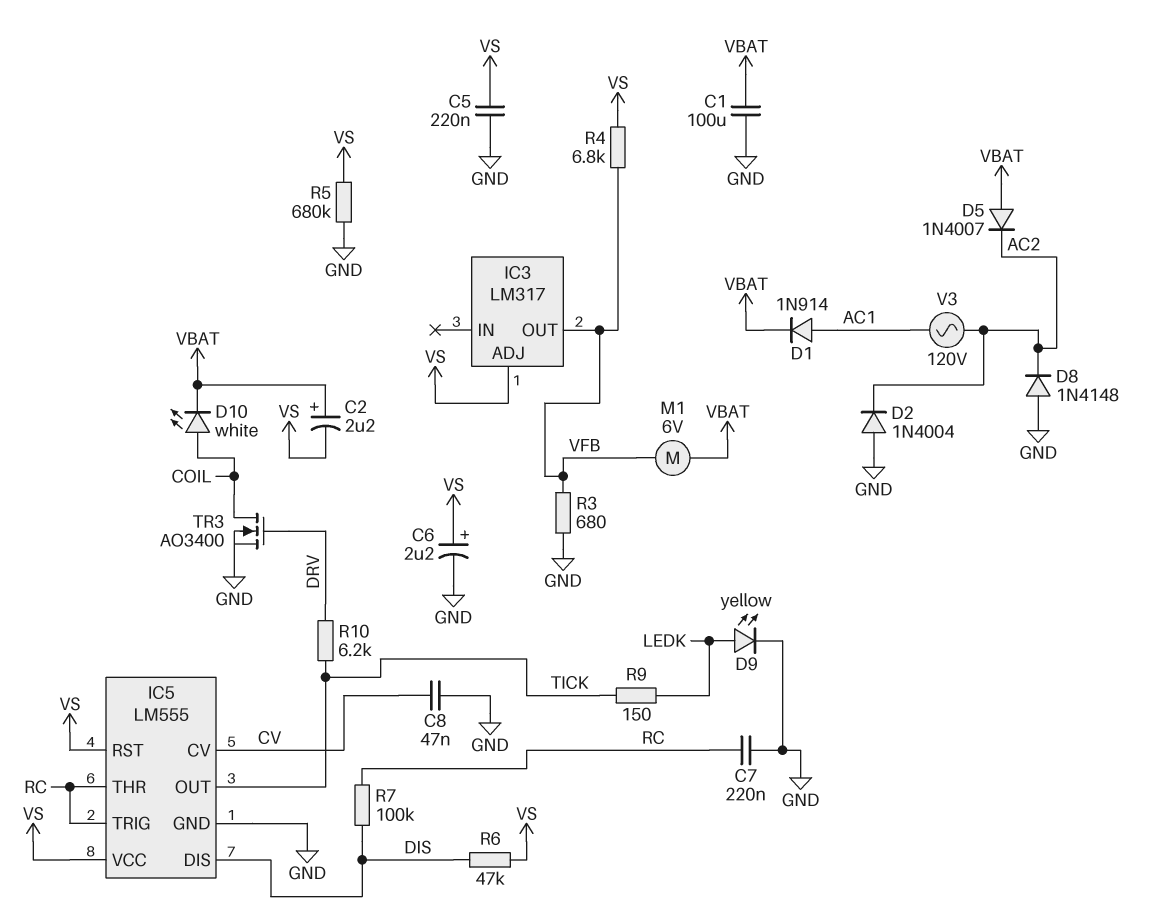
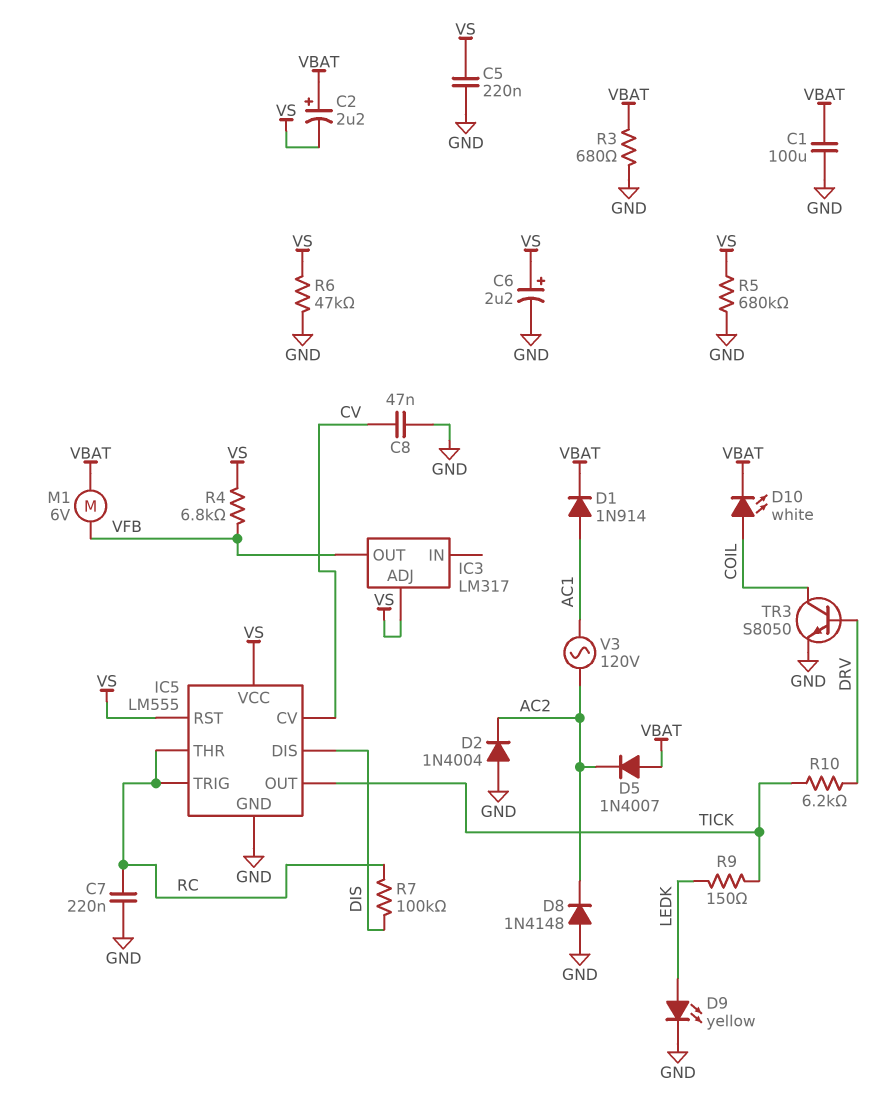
R3: 680 (GND, VFB) -> 680 (GND, VBAT)
R6: 47k (DIS, VS) -> 47k (GND, VS)
TR3: NMOS AO3400 (G DRV, D COIL, S GND) -> NPN S8050 (B DRV, C COIL, E GND)

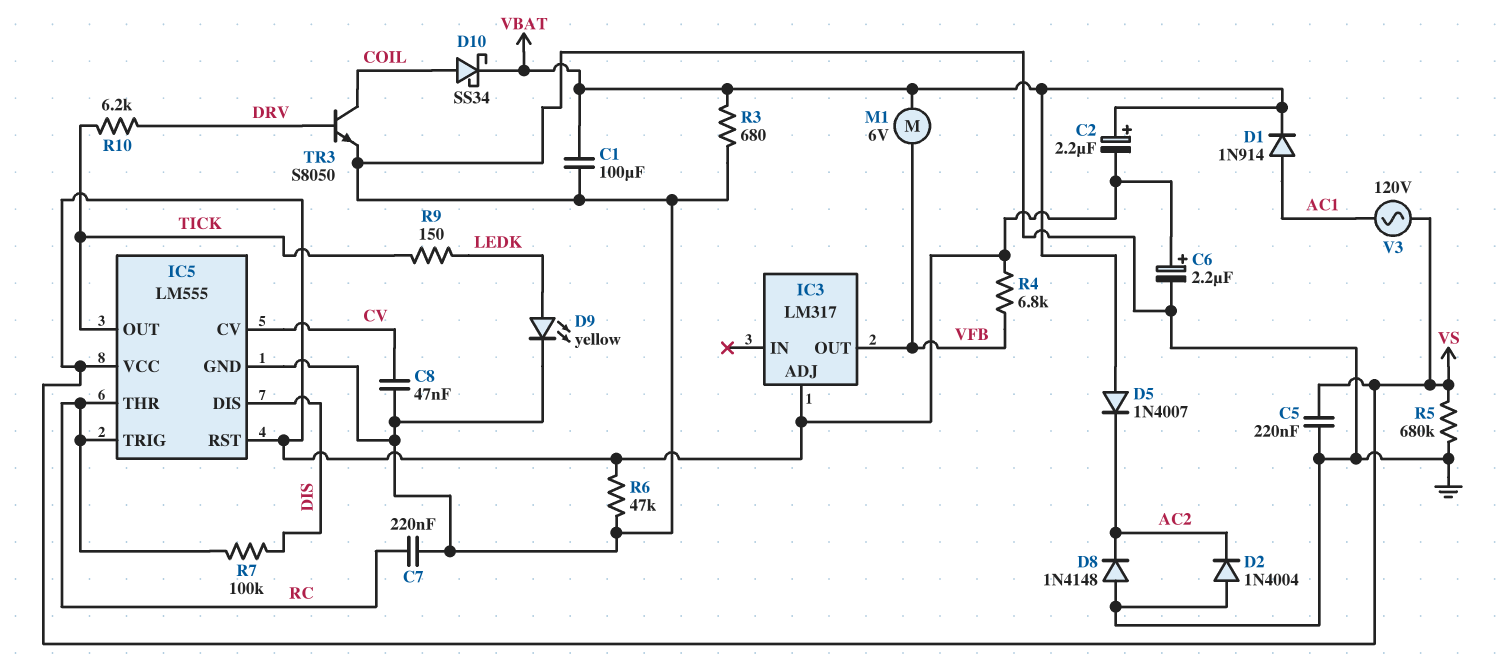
D10: LED white (A COIL, K VBAT) -> schottky SS34 (A COIL, K VBAT)
V3: AC 120V (AC1, AC2) -> AC 120V (AC1, VS)

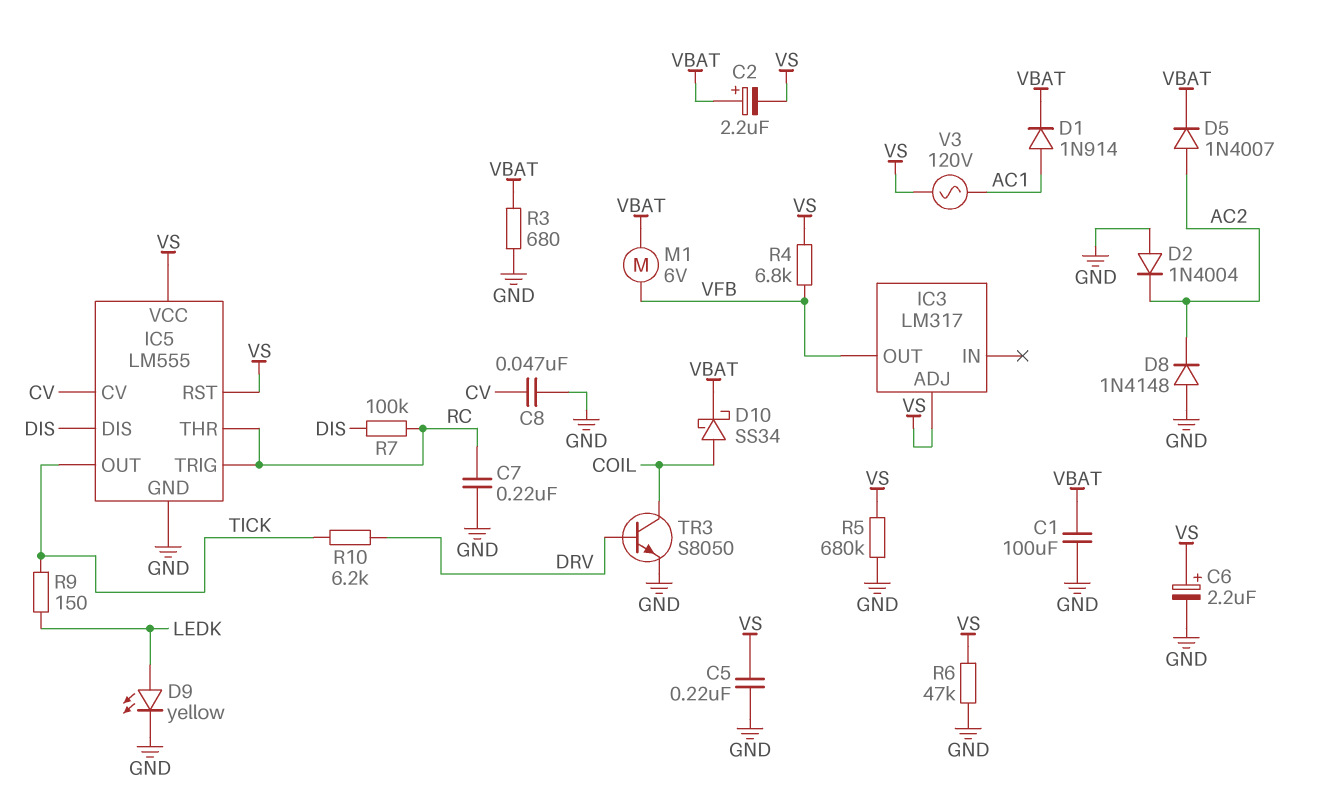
D5: diode 1N4007 (A VBAT, K AC2) -> diode 1N4007 (A AC2, K VBAT)

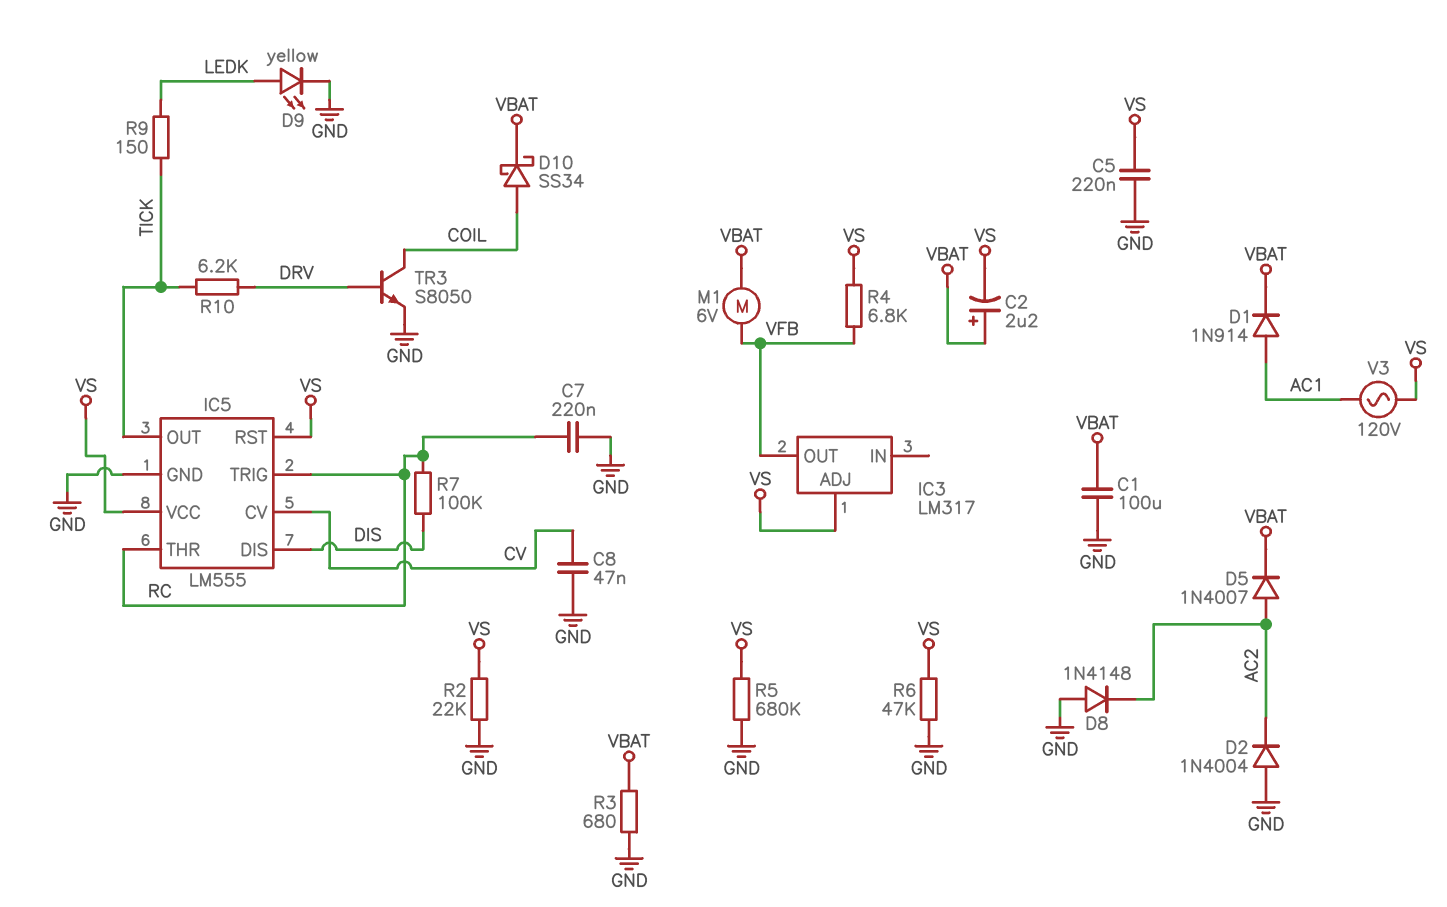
C6: 2.2uF (plus VS, minus GND) -> none
R2: none -> 22k (GND, VS)

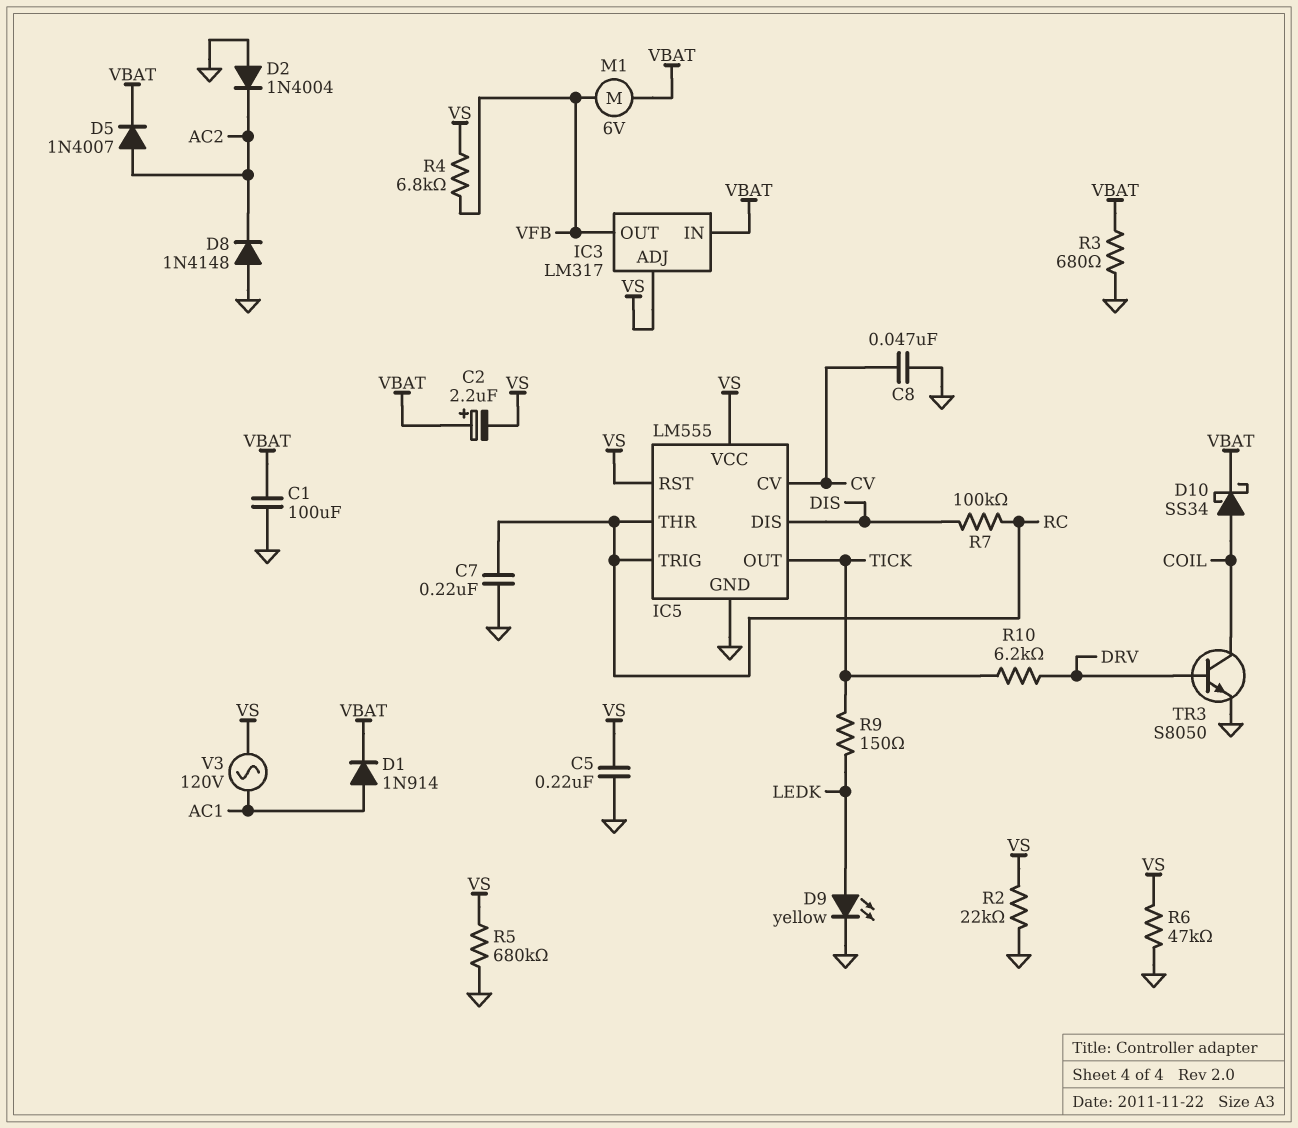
IC3 pin IN: none -> VBAT

